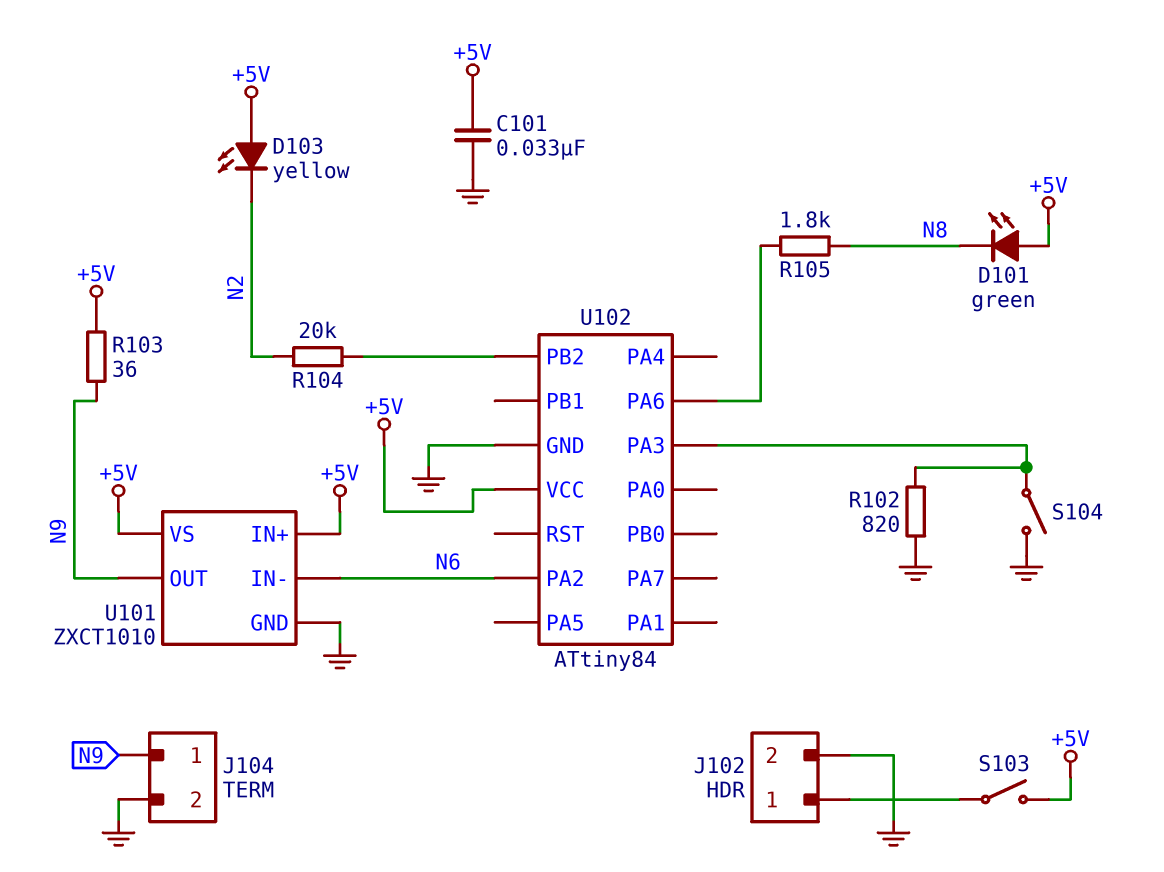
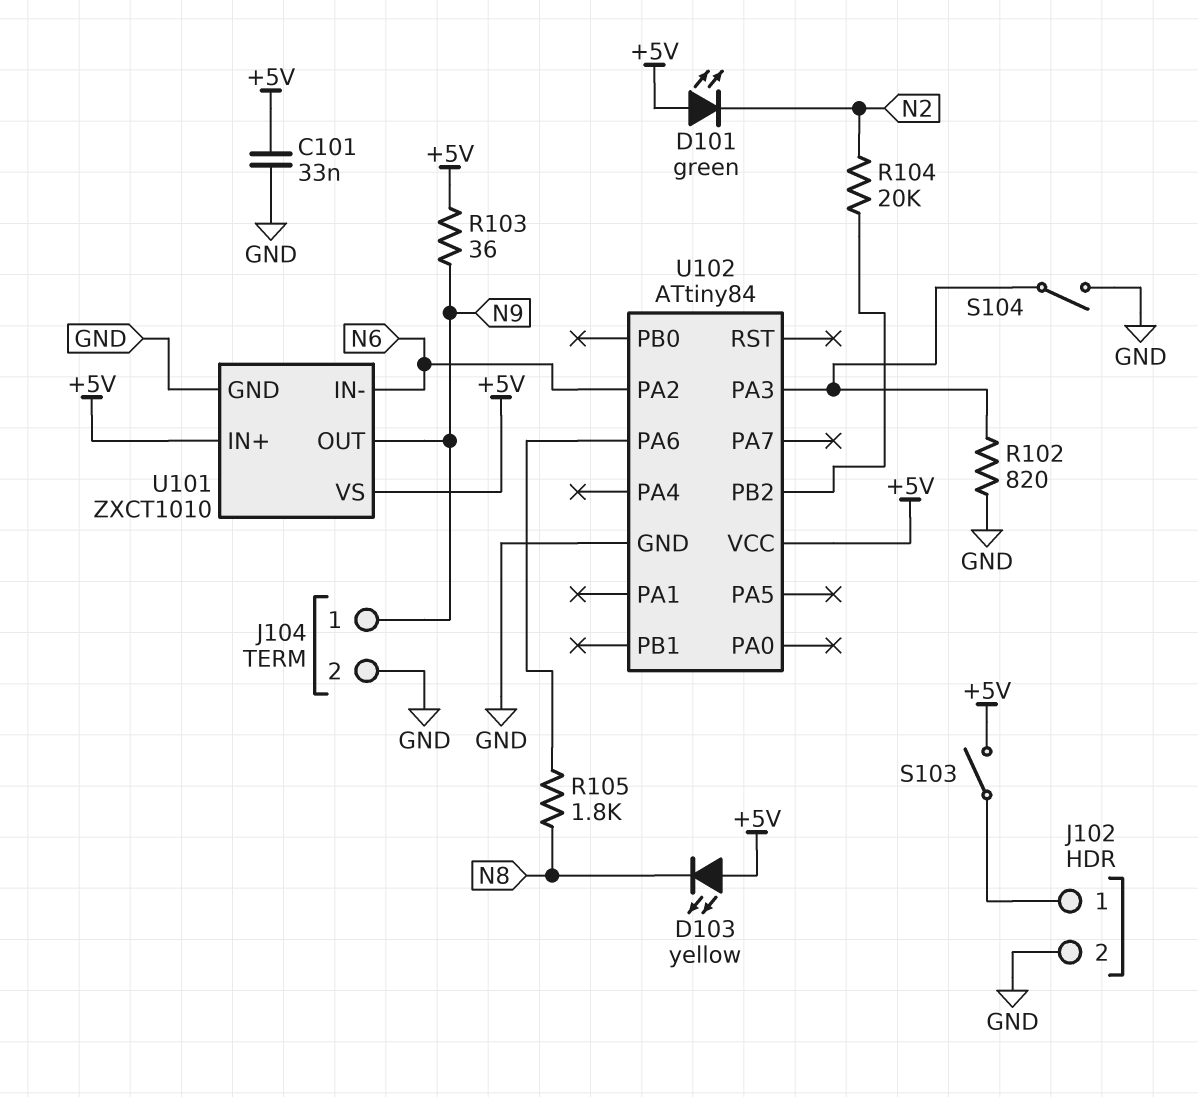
D101: LED green (A +5V, K N8) -> LED green (A +5V, K N2)
D103: LED yellow (A +5V, K N2) -> LED yellow (A +5V, K N8)

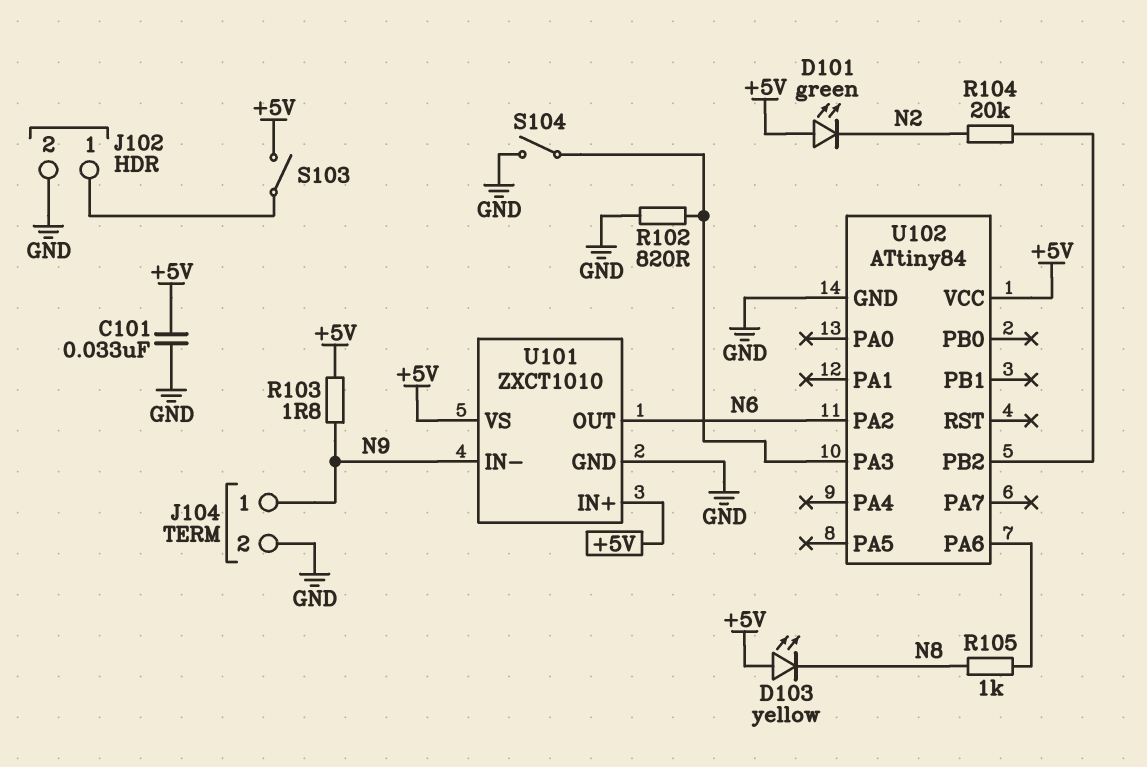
R103: 36 (+5V, N9) -> 1.8 (+5V, N9)
R105: 1.8k (N8, U102/PA6) -> 1k (N8, U102/PA6)
U101 pin IN-: N6 -> N9
U101 pin OUT: N9 -> N6

